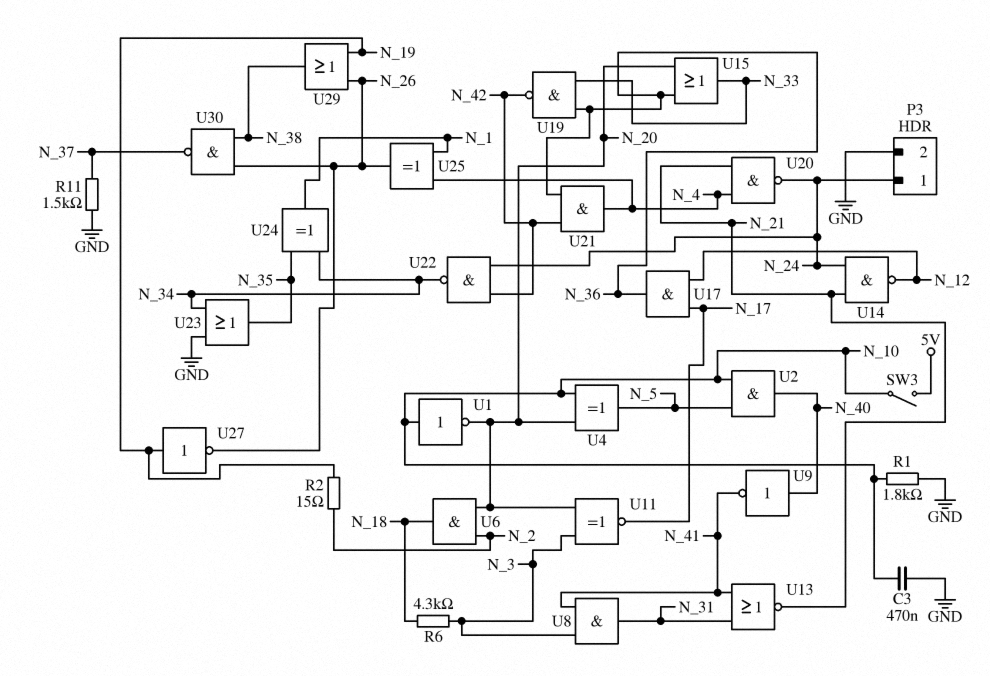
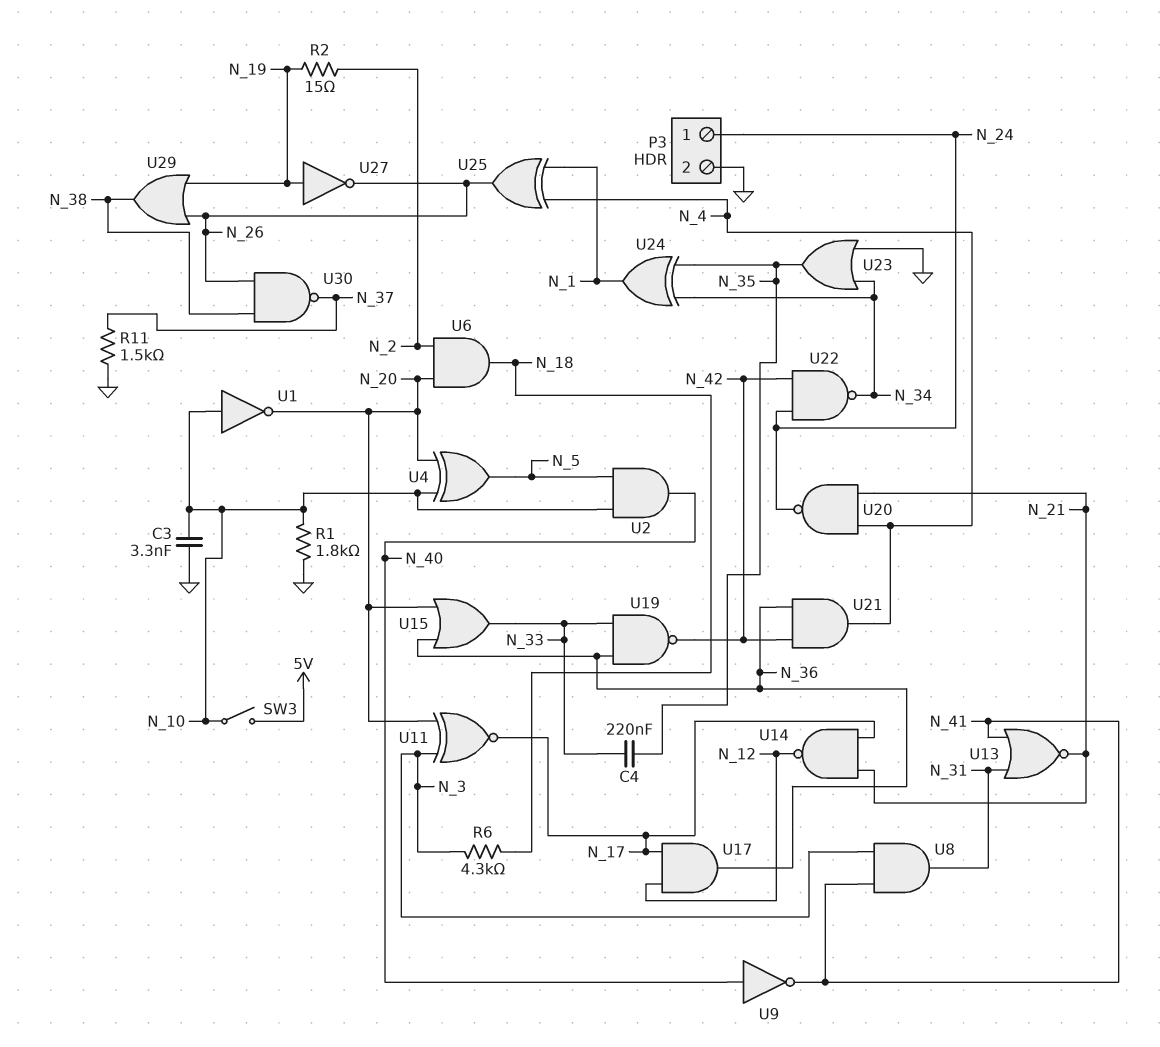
C3: 470nF (GND, N_10) -> 3.3nF (GND, N_10)
C4: none -> 220nF (N_33, N_35)
U14: NAND (in N_21, in N_24, out N_12) -> NAND (in N_17, in N_21, out N_12)

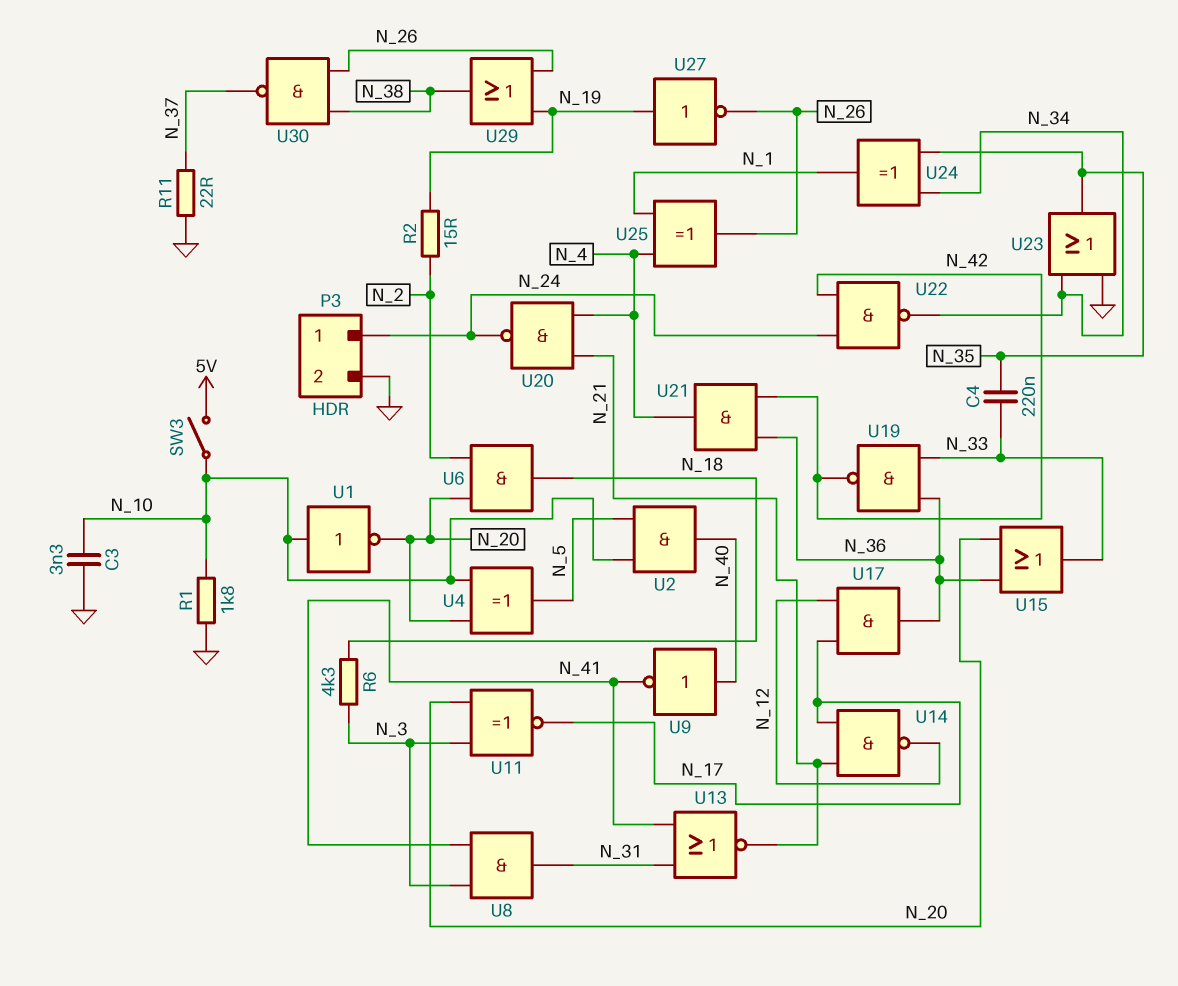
R11: 1.5k (GND, N_37) -> 22 (GND, N_37)

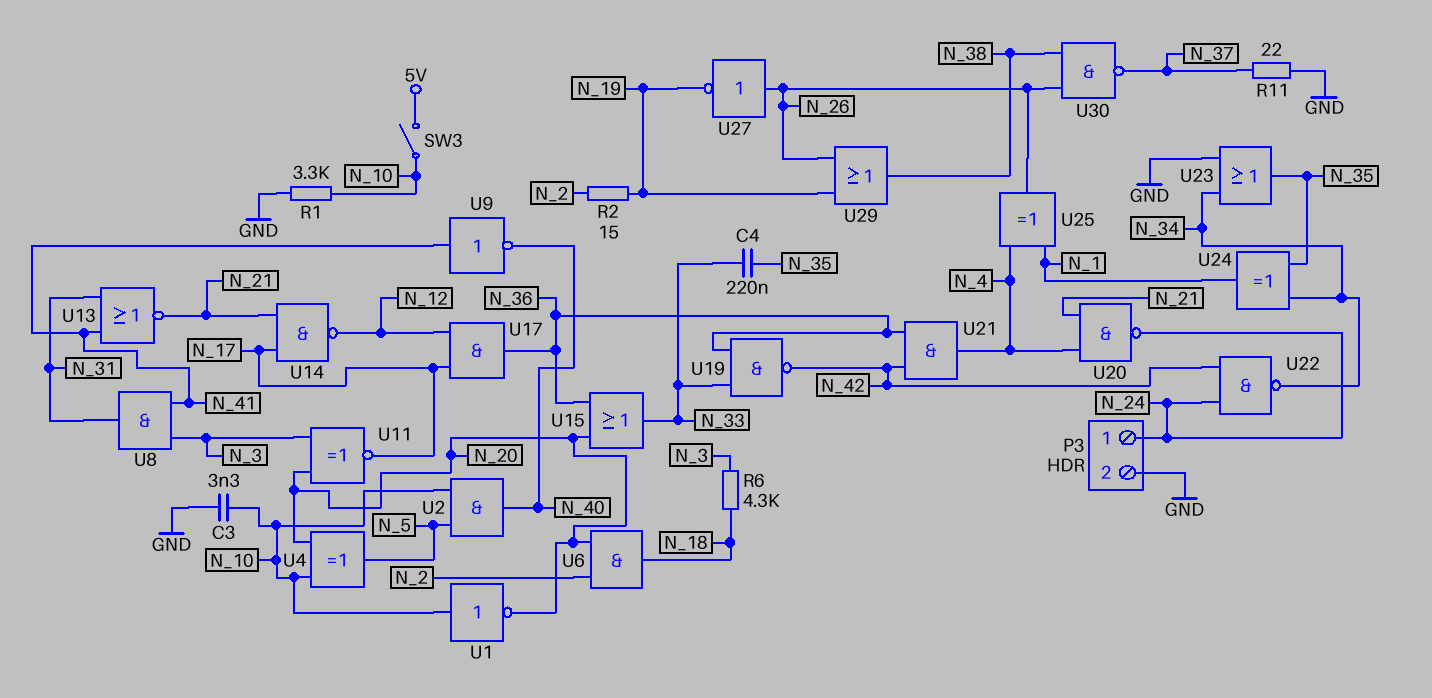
R1: 1.8k (GND, N_10) -> 3.3k (GND, N_10)
U9: NOT (in N_40, out N_41) -> NOT (in N_41, out N_40)
U27: NOT (in N_19, out N_26) -> NOT (in N_26, out N_19)

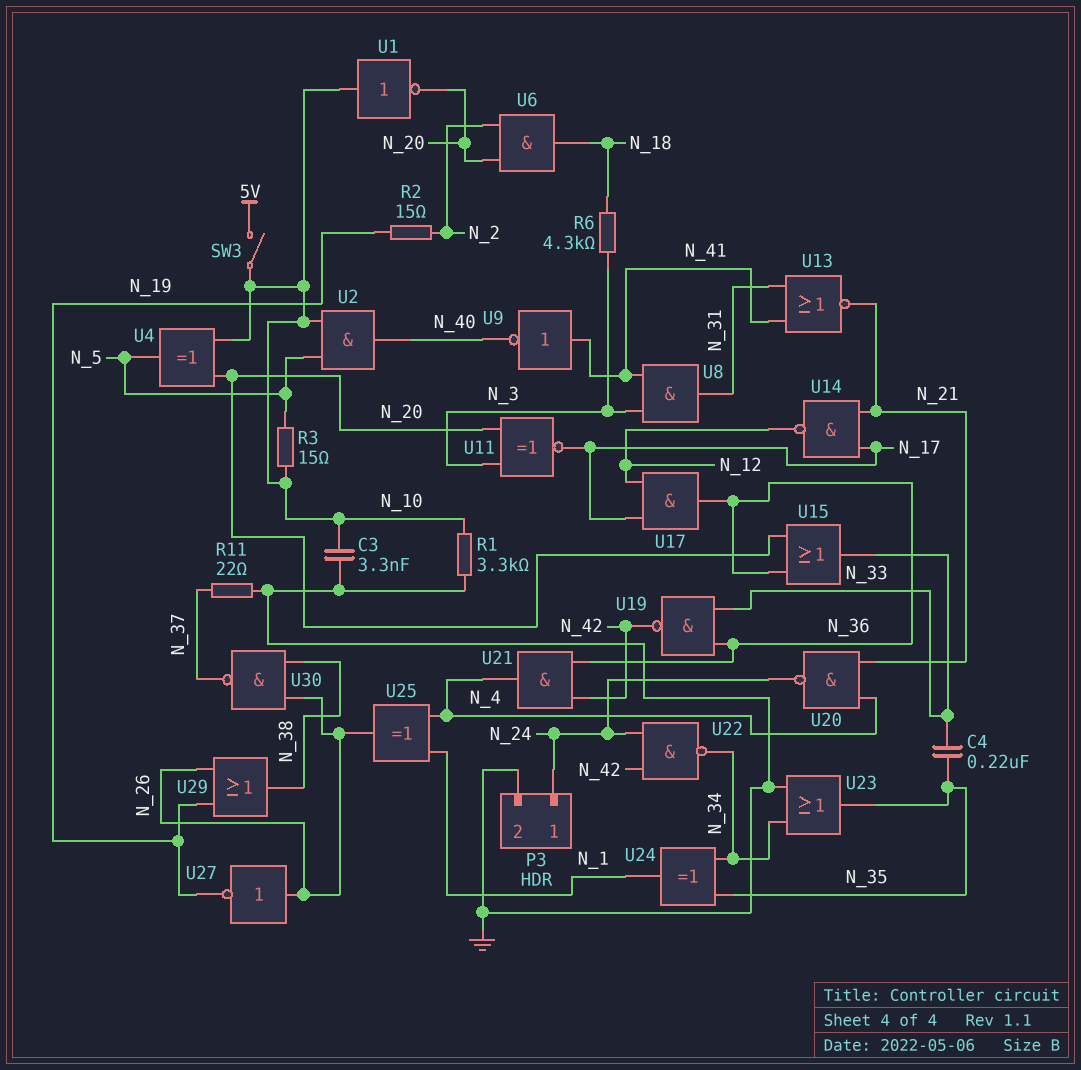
R3: none -> 15 (N_5, N_10)

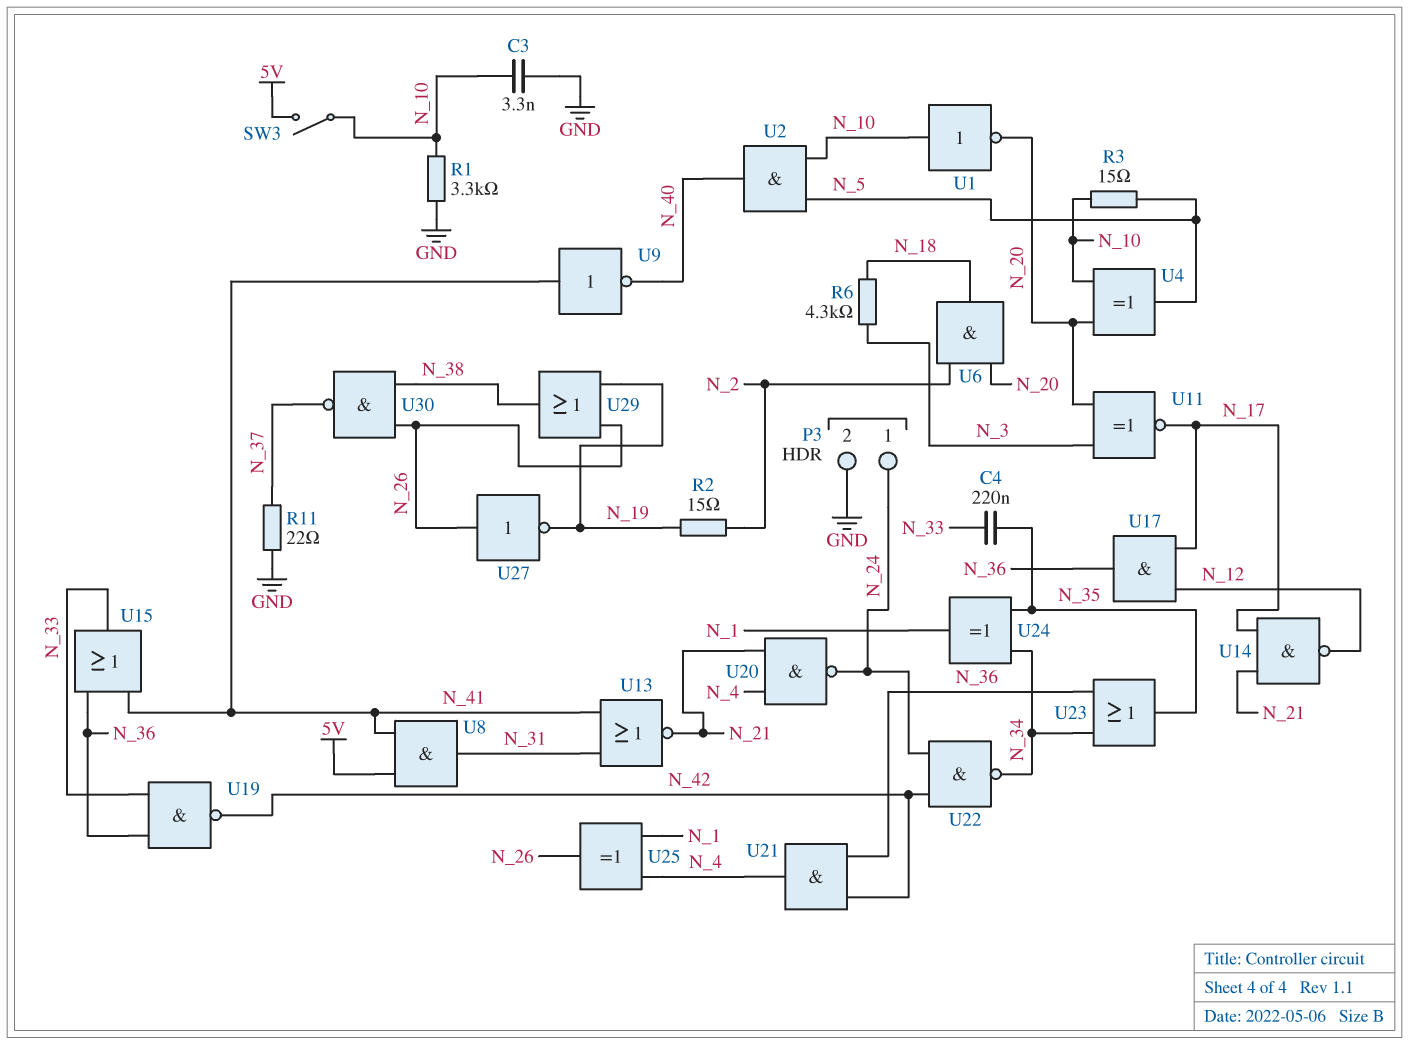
U8: AND (in N_3, in N_41, out N_31) -> AND (in 5V, in N_41, out N_31)
U15: OR (in N_20, in N_36, out N_33) -> OR (in N_36, in N_41, out N_33)
U23: OR (in GND, in N_34, out N_35) -> OR (in N_34, in N_36, out N_35)

